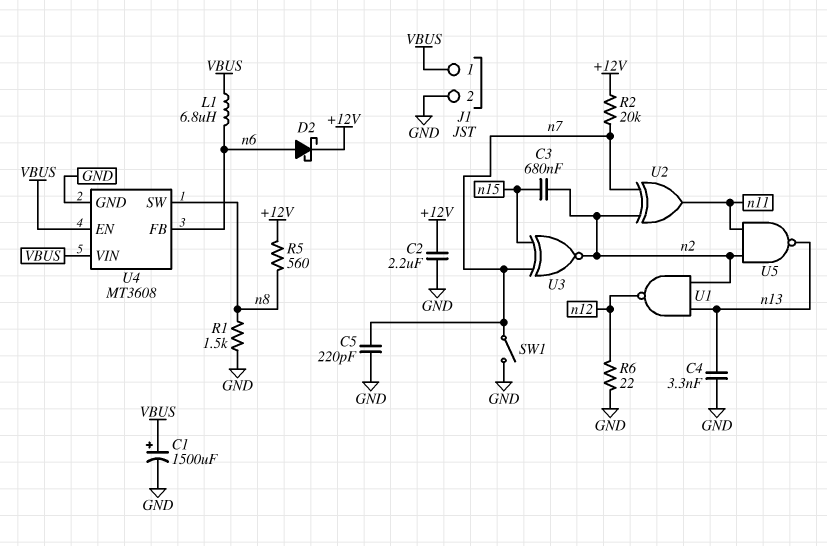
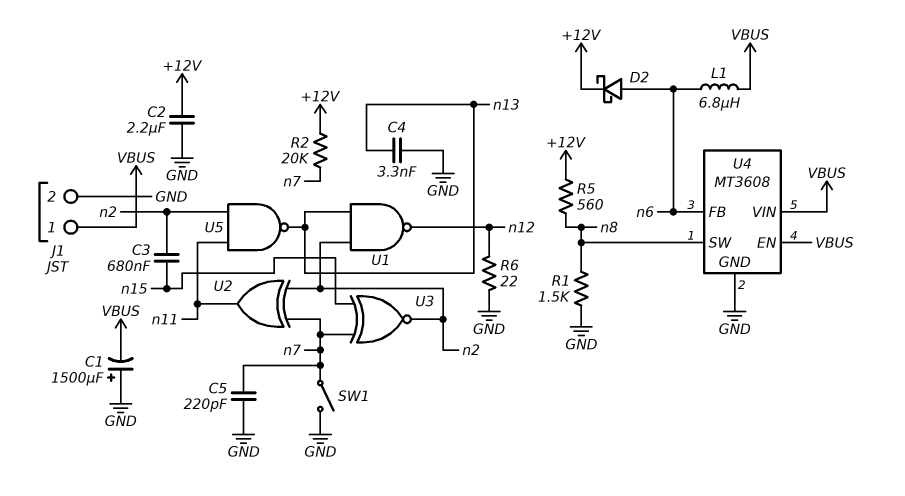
C1: 1500uF (plus VBUS, minus GND) -> 1500uF (plus GND, minus VBUS)

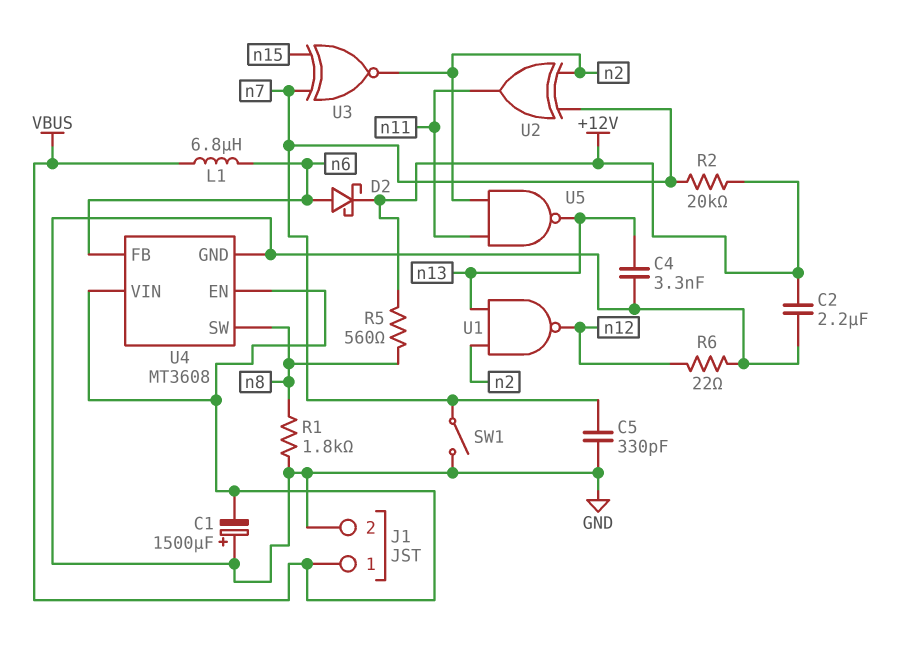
C3: 680nF (n2, n15) -> none
C5: 220pF (GND, n7) -> 330pF (GND, n7)
R1: 1.5k (GND, n8) -> 1.8k (GND, n8)

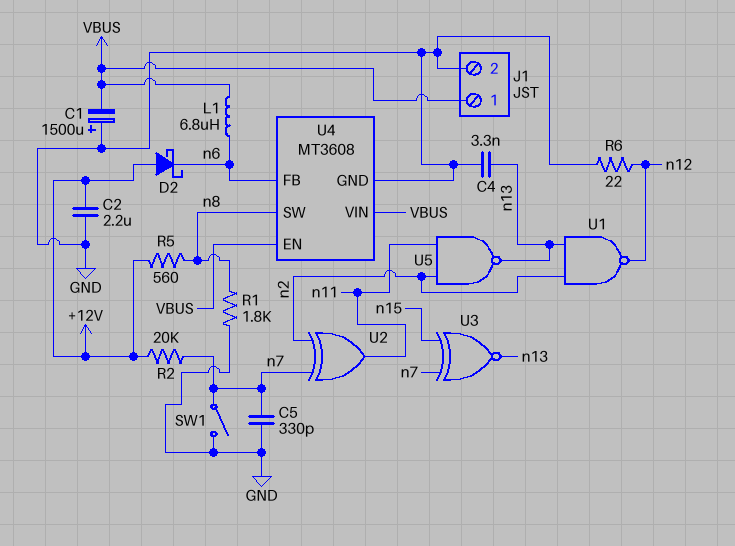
D2: schottky (A n6, K +12V) -> schottky (A +12V, K n6)
U3: XNOR (in n7, in n15, out n2) -> XNOR (in n7, in n15, out n13)

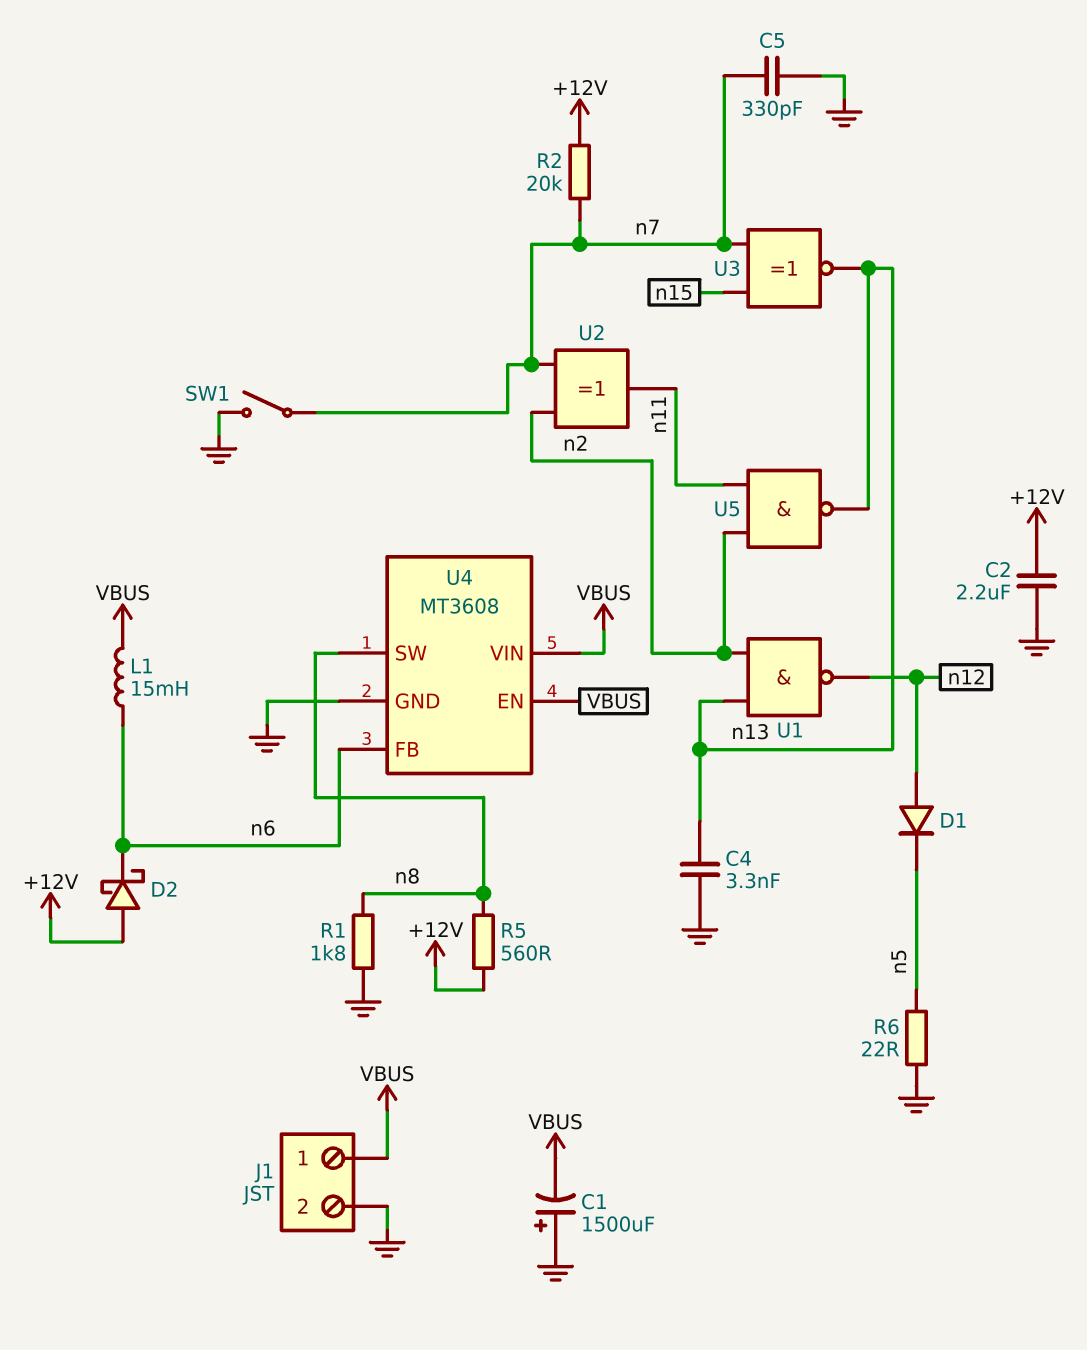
D1: none -> diode (A n12, K n5)
L1: 6.8uH (VBUS, n6) -> 15mH (VBUS, n6)
R6: 22 (GND, n12) -> 22 (GND, n5)

